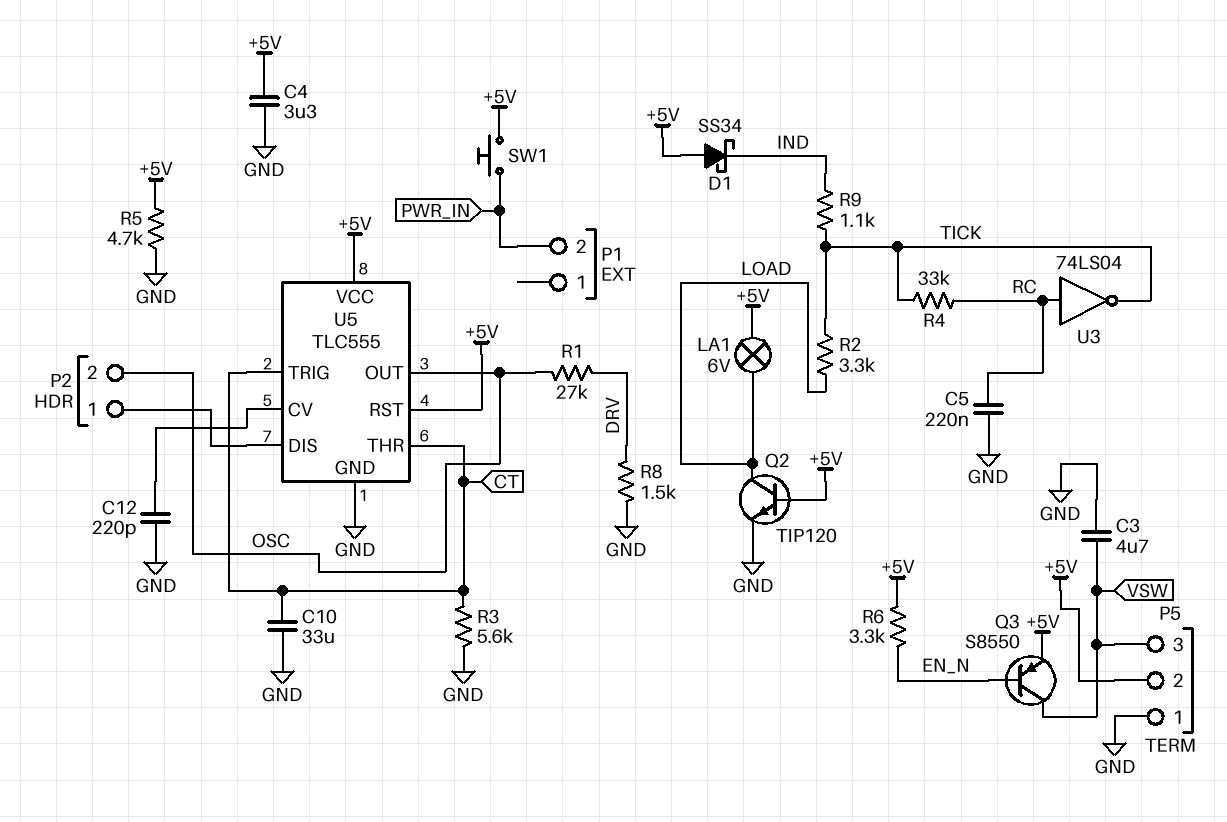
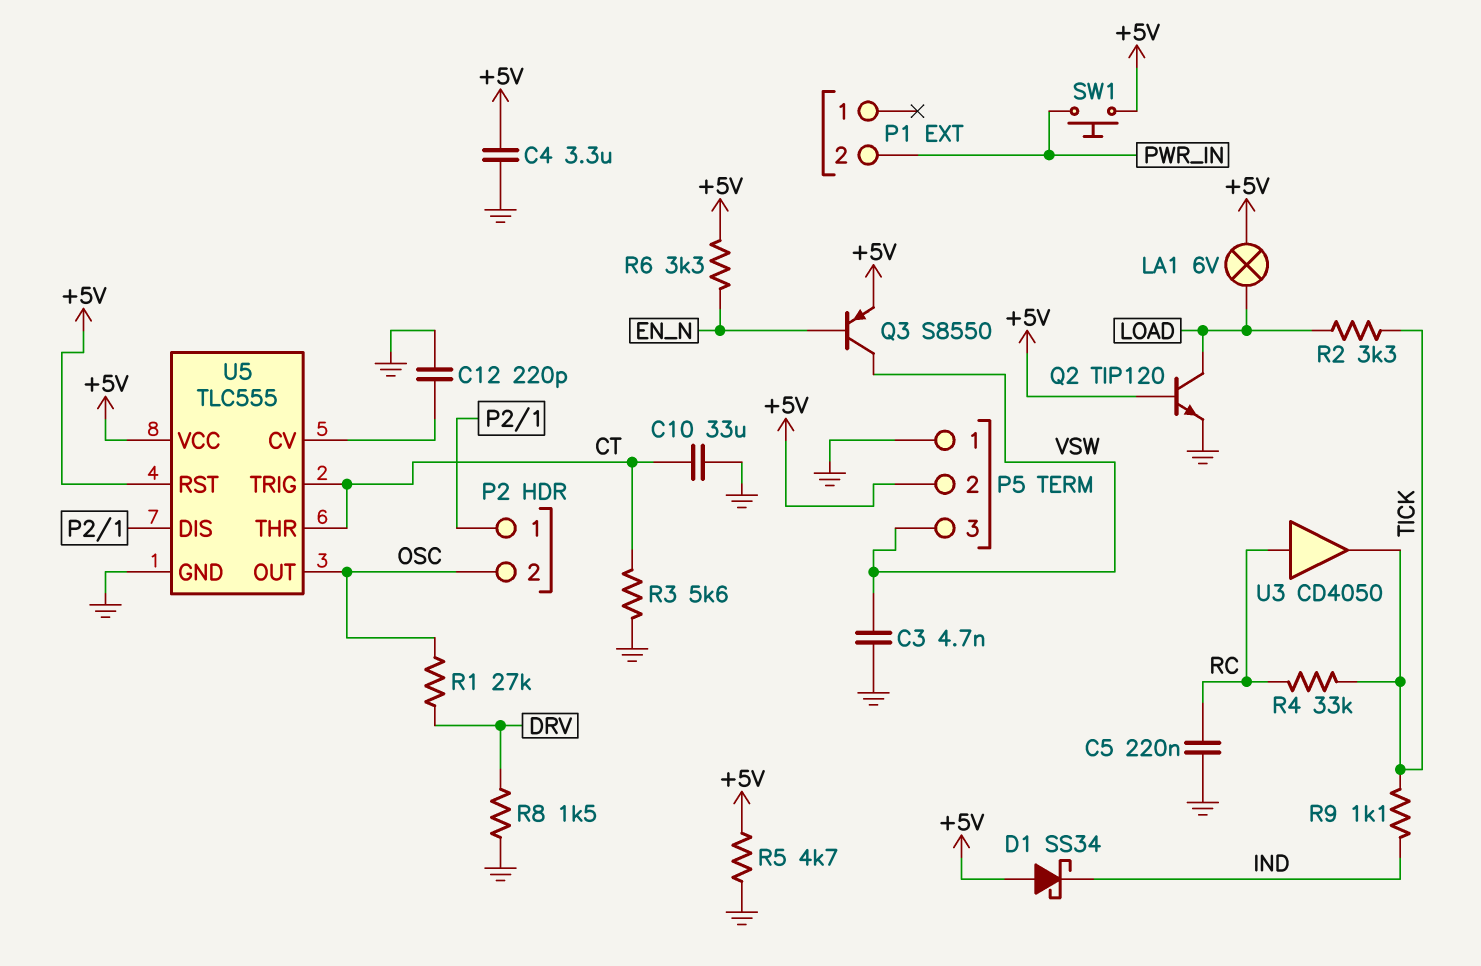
C3: 4.7uF (GND, VSW) -> 4.7nF (GND, VSW)
U3: NOT 74LS04 (in RC, out TICK) -> buffer CD4050 (in RC, out TICK)

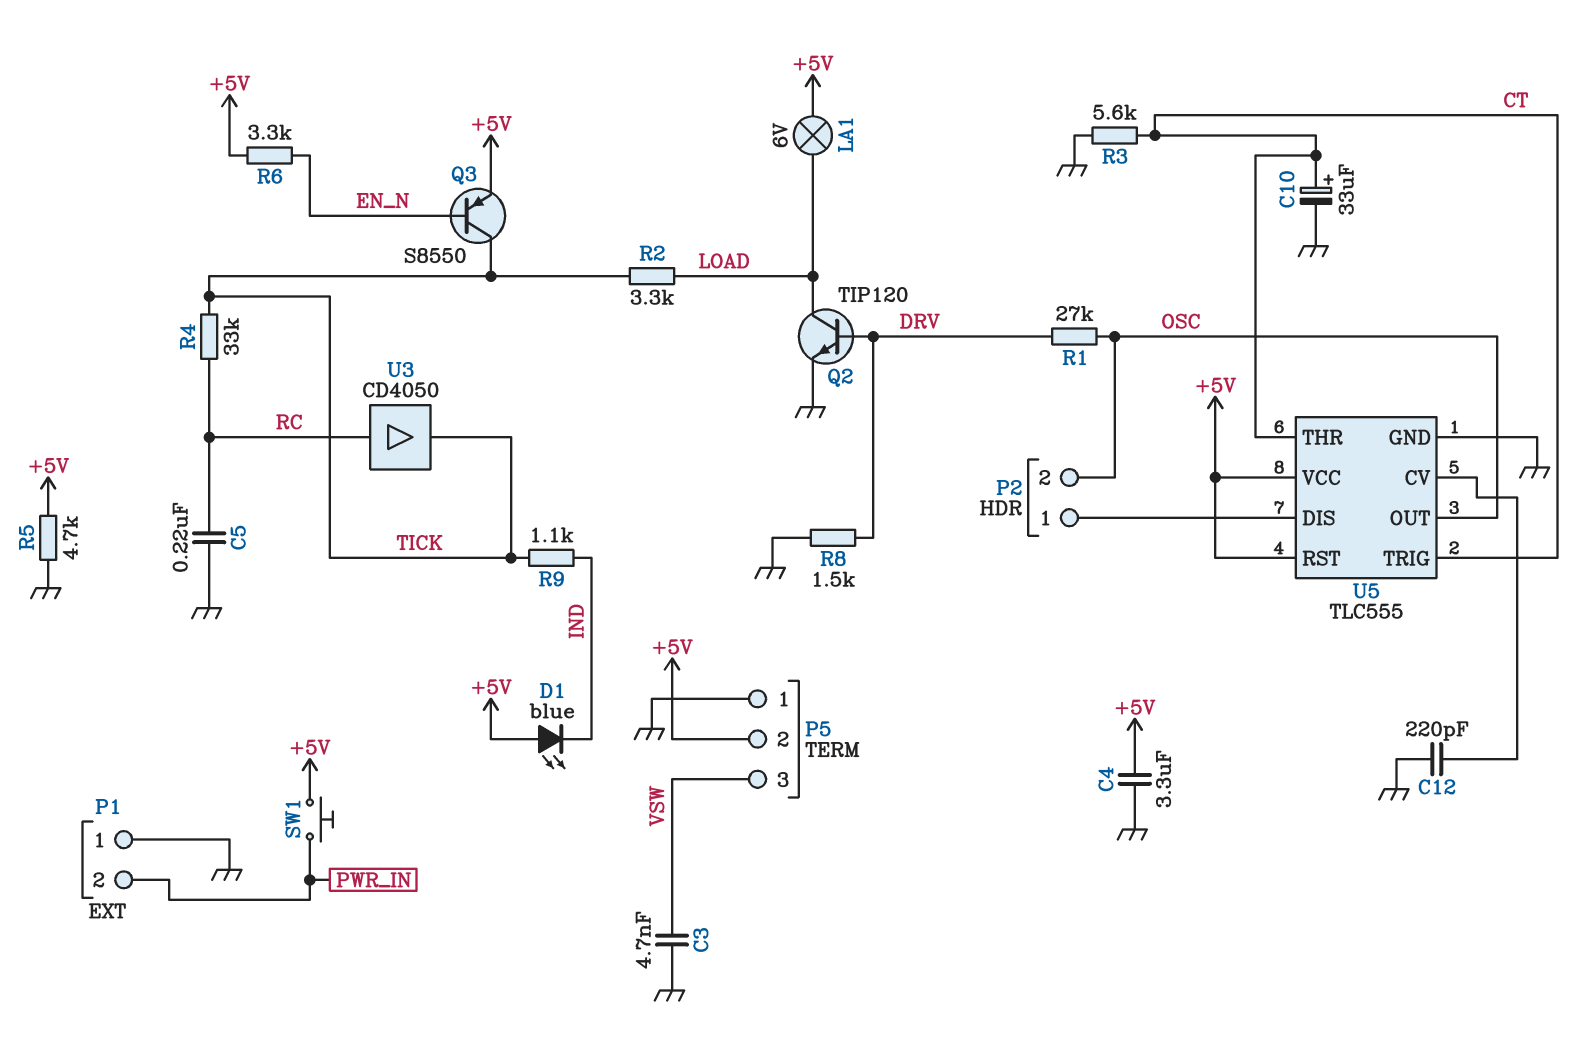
C10: 33uF (CT, GND) -> 33uF (plus CT, minus GND)
D1: schottky SS34 (A +5V, K IND) -> LED blue (A +5V, K IND)
P1 pin 1: none -> GND
Q2: NPN TIP120 (B +5V, C LOAD, E GND) -> NPN TIP120 (B DRV, C LOAD, E GND)
Q3: PNP S8550 (B EN_N, C VSW, E +5V) -> PNP S8550 (B EN_N, C TICK, E +5V)

